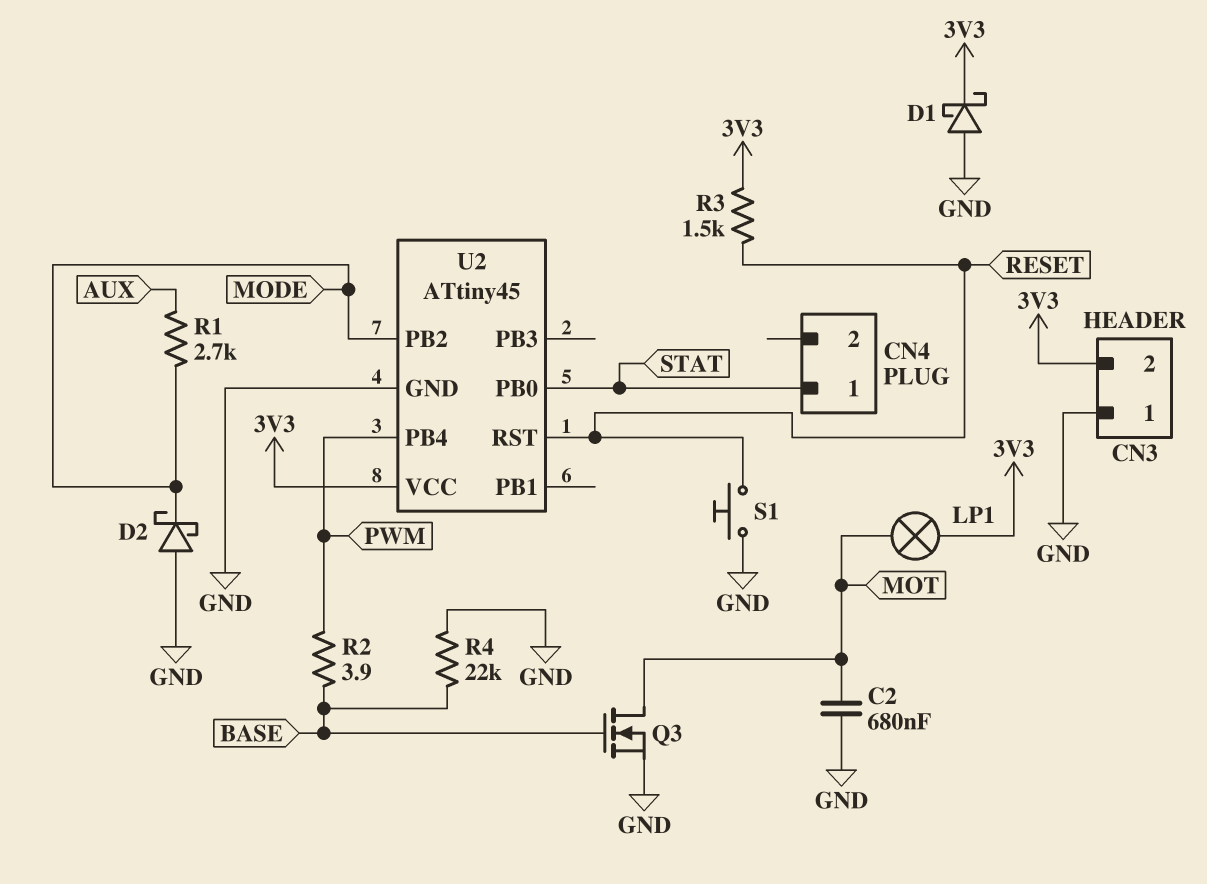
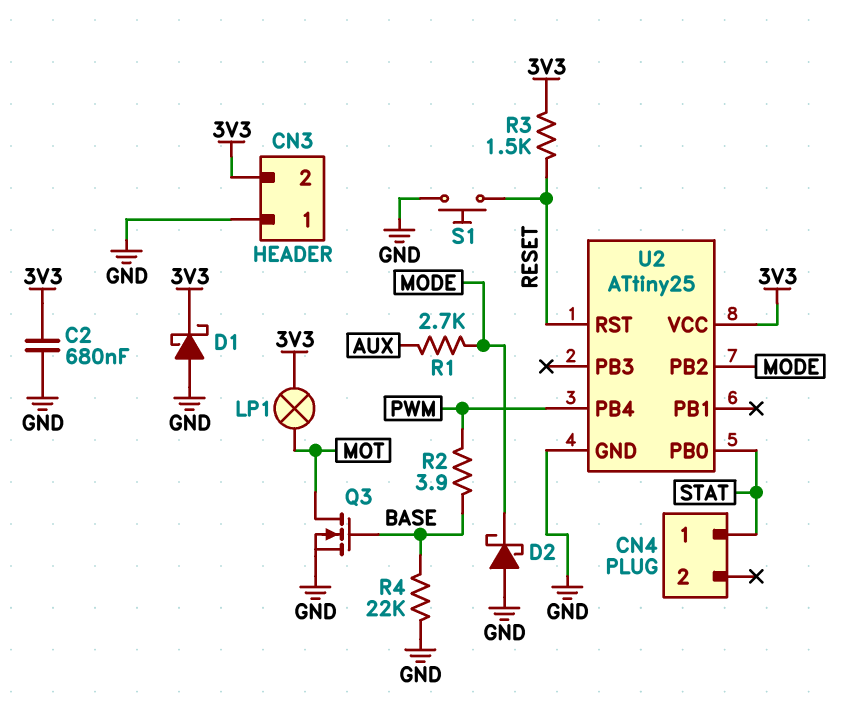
C2: 680nF (GND, MOT) -> 680nF (3V3, GND)
U2: ATtiny45 -> ATtiny25

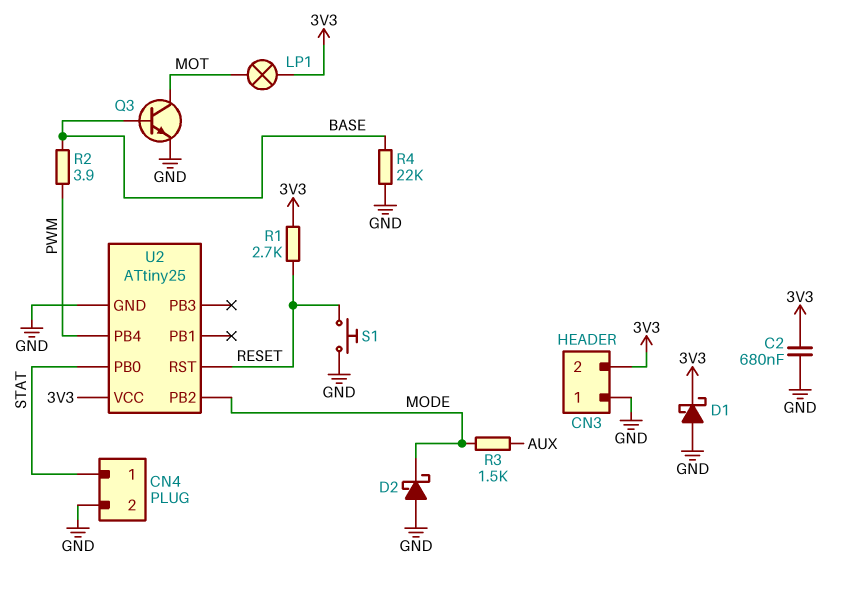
CN4 pin 2: none -> GND
Q3: NMOS (G BASE, D MOT, S GND) -> NPN (B BASE, C MOT, E GND)
R1: 2.7k (AUX, MODE) -> 2.7k (3V3, RESET)
R3: 1.5k (3V3, RESET) -> 1.5k (AUX, MODE)

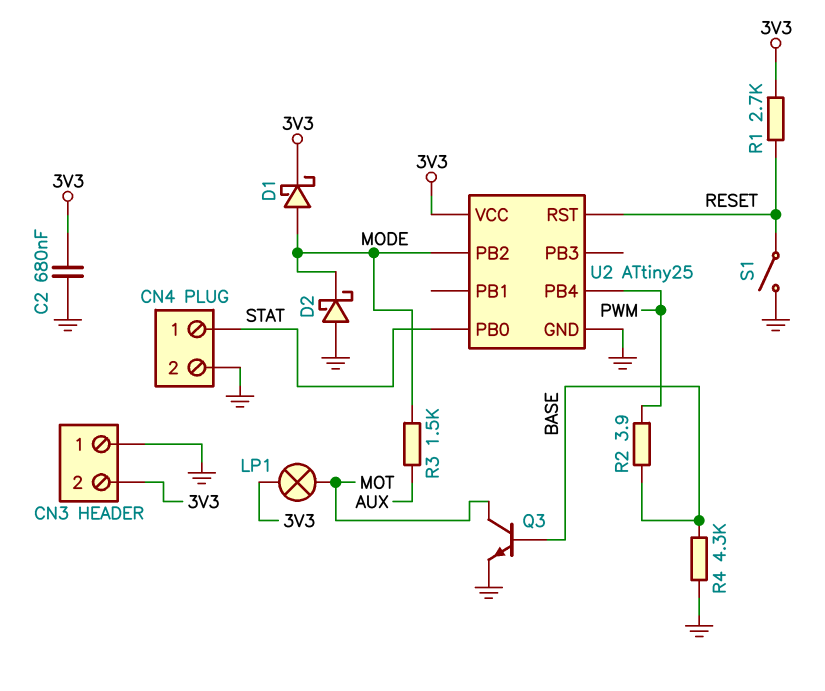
D1: schottky (A GND, K 3V3) -> schottky (A MODE, K 3V3)
R4: 22k (BASE, GND) -> 4.3k (BASE, GND)
S1: button (GND, RESET) -> switch (GND, RESET)

